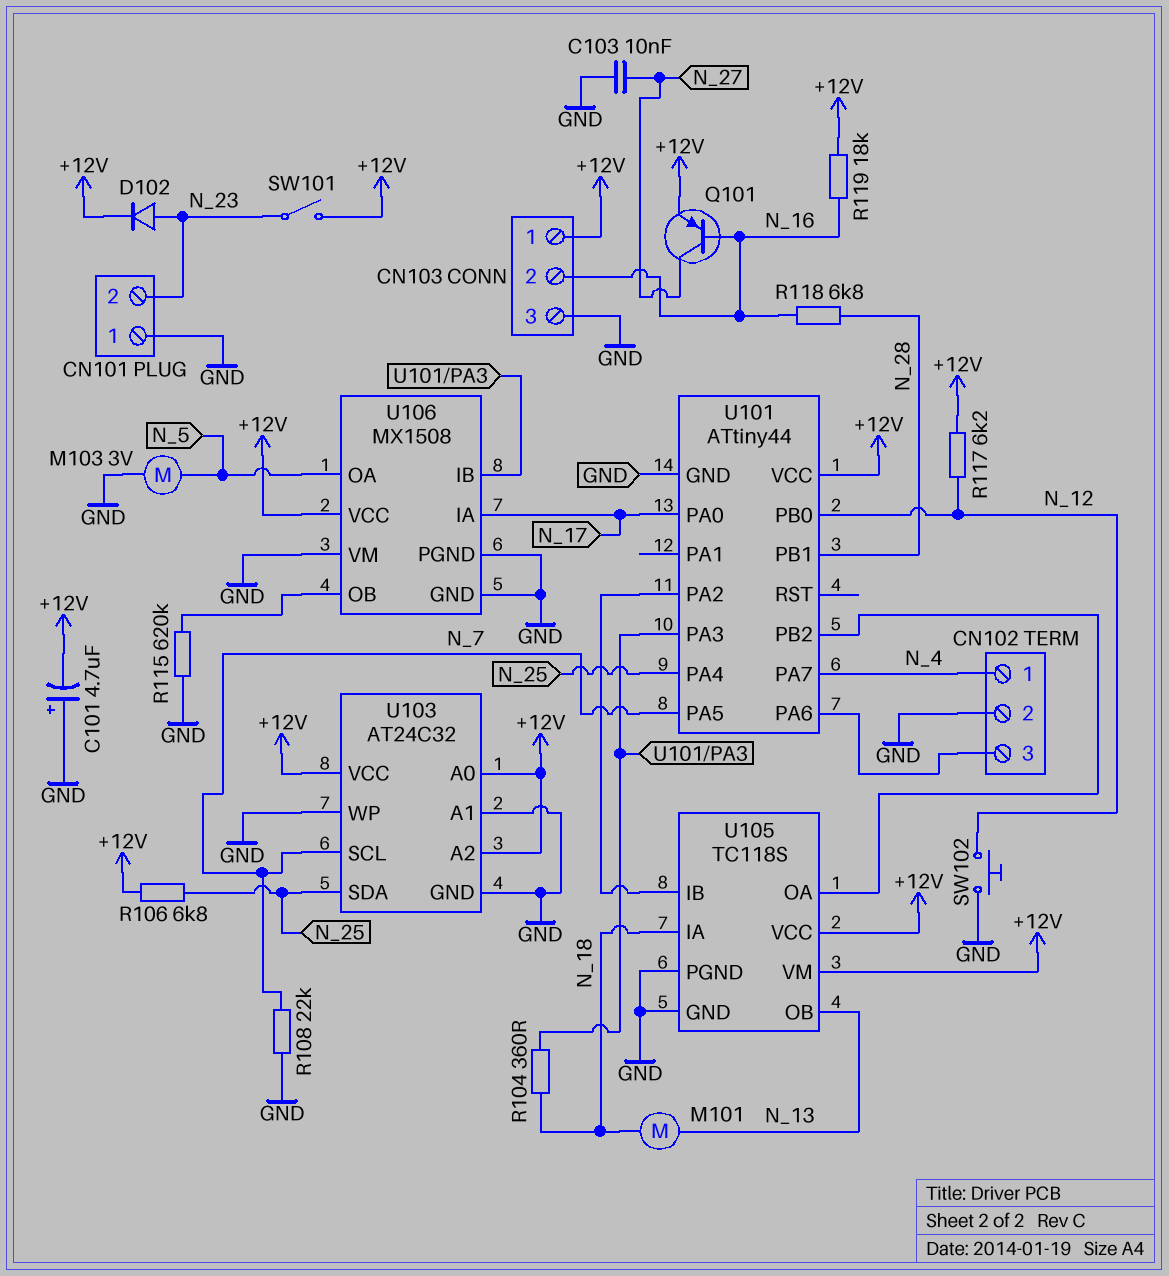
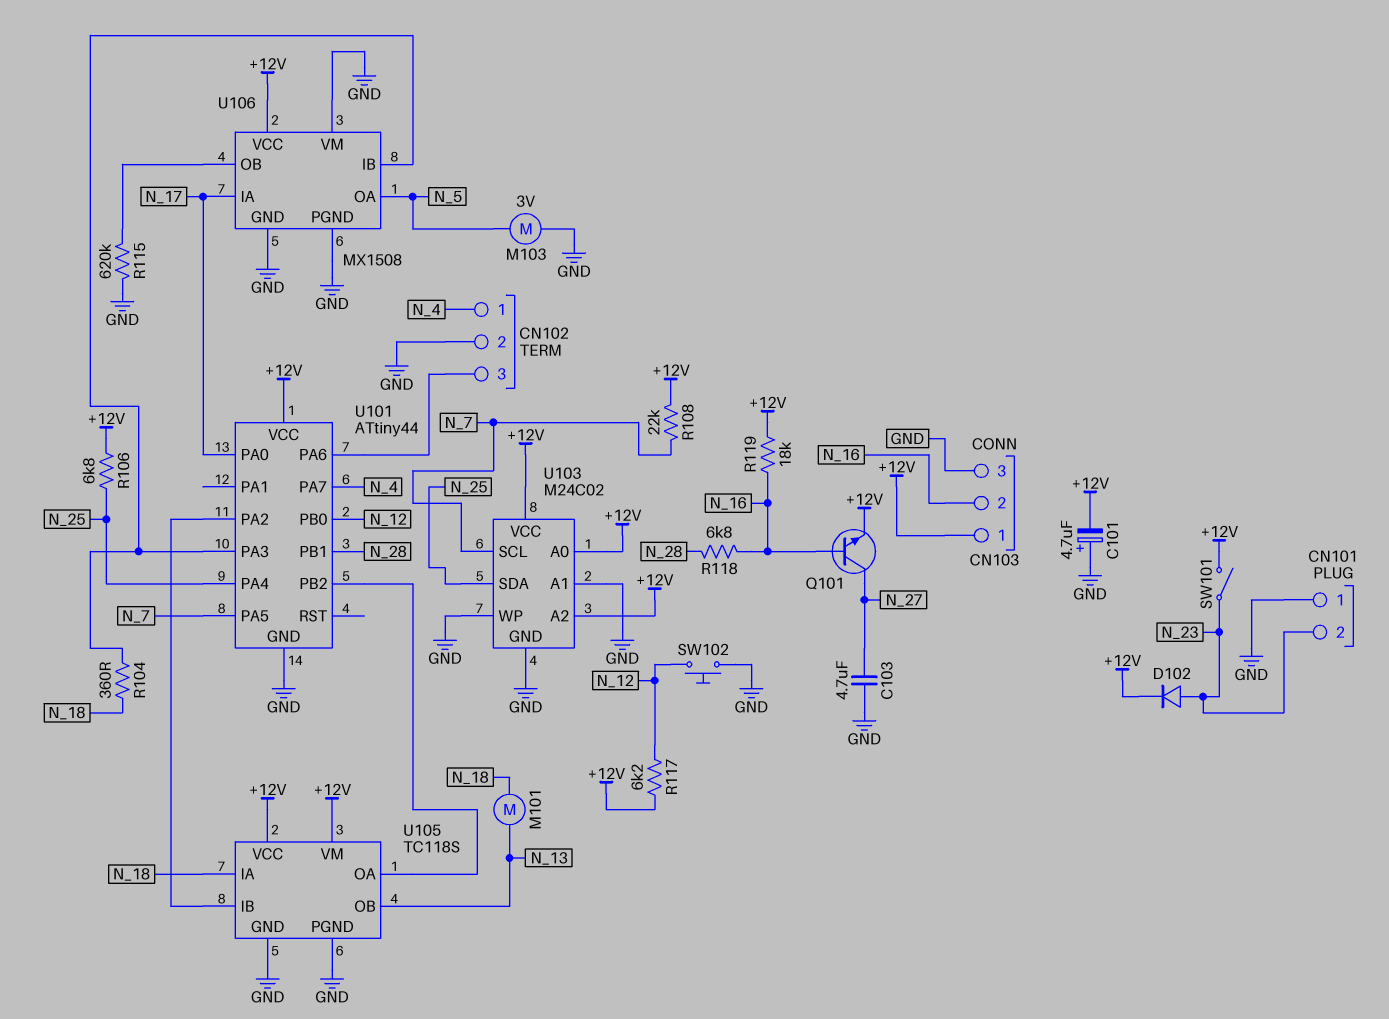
C103: 10nF (GND, N_27) -> 4.7uF (GND, N_27)
Q101: PNP (B N_16, C N_27, E +12V) -> NPN (B N_16, C N_27, E +12V)
R108: 22k (GND, N_7) -> 22k (+12V, N_7)
U103: AT24C32 -> M24C02

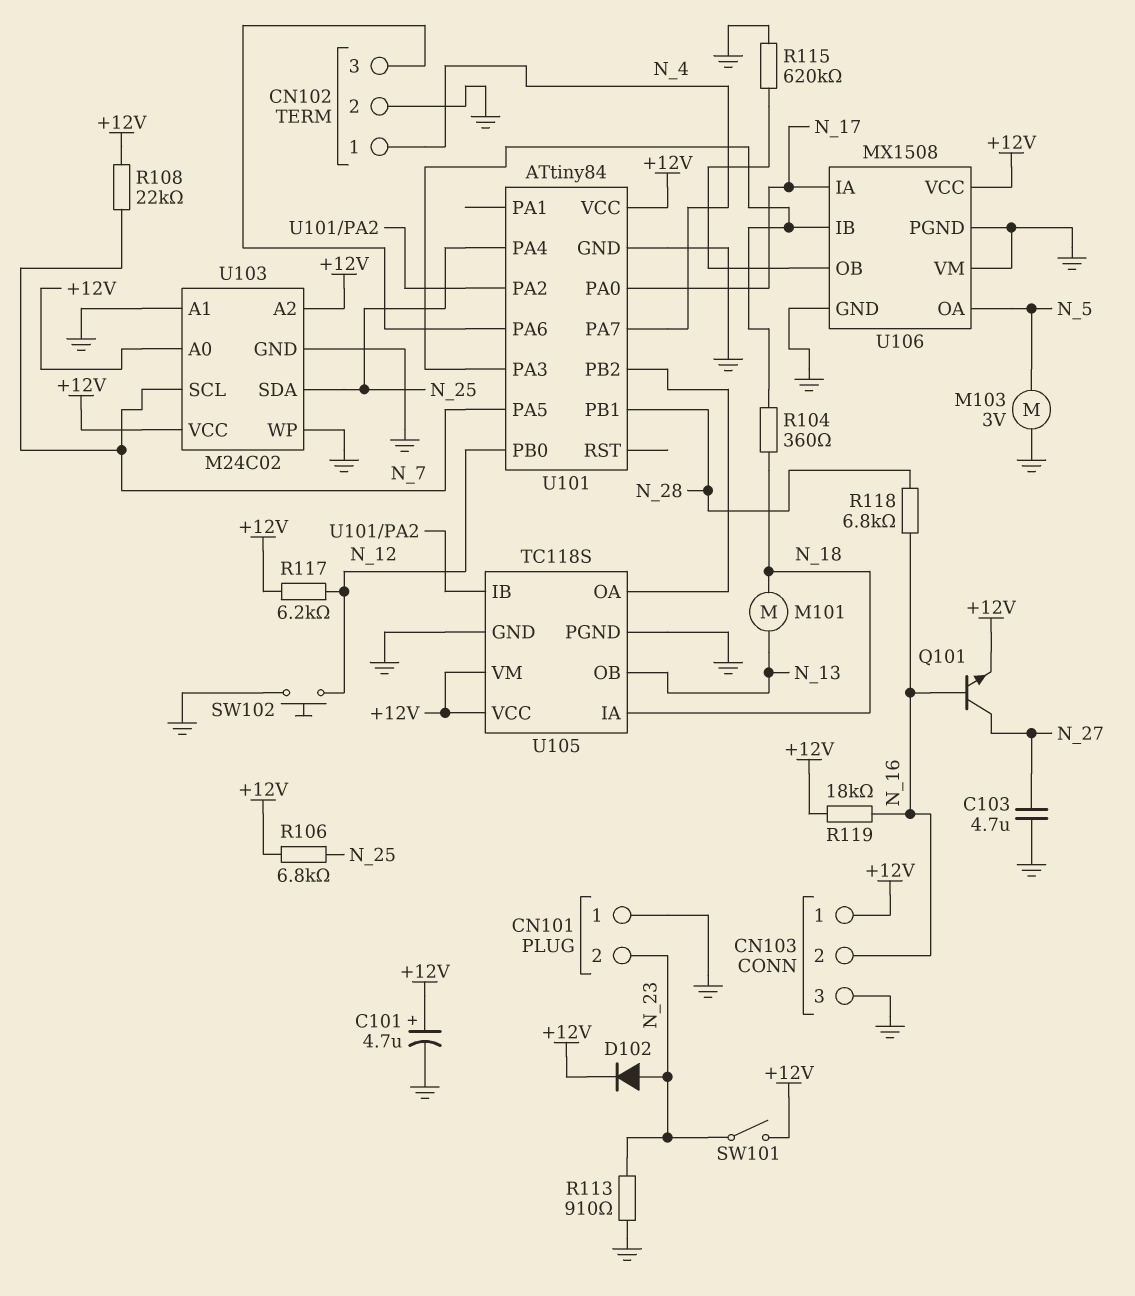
C101: 4.7uF (plus GND, minus +12V) -> 4.7uF (plus +12V, minus GND)
R113: none -> 910 (GND, N_23)
U101: ATtiny44 -> ATtiny84

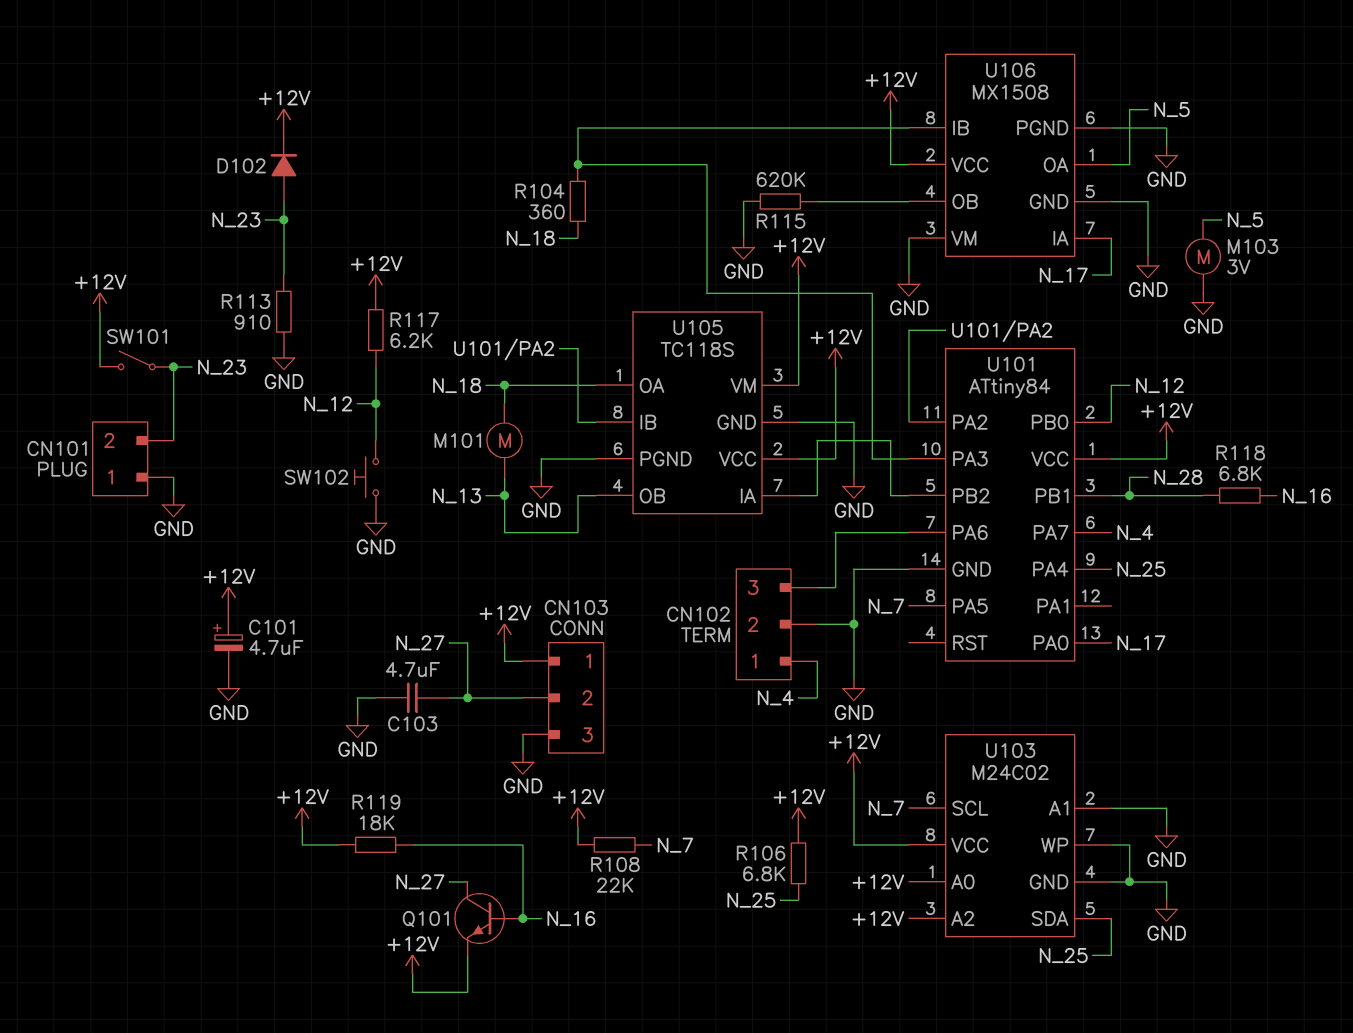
CN103 pin 2: N_16 -> N_27
U105 pin IA: N_18 -> U101/PB2
U105 pin OA: U101/PB2 -> N_18

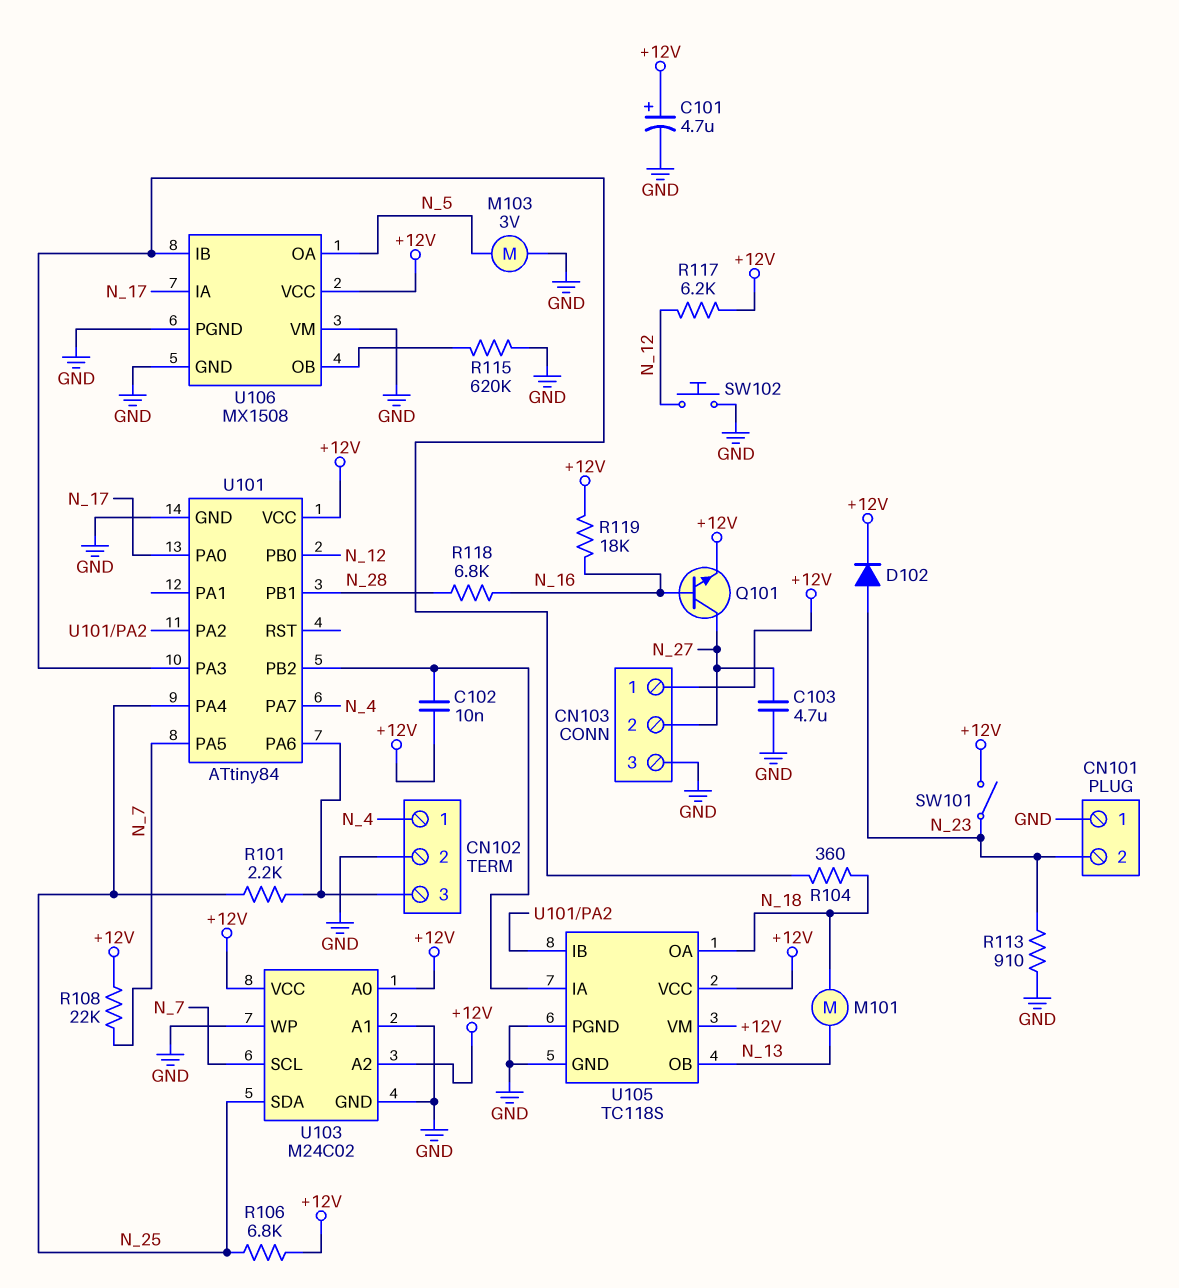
C102: none -> 10nF (+12V, U101/PB2)
R101: none -> 2.2k (CN102/3, N_25)

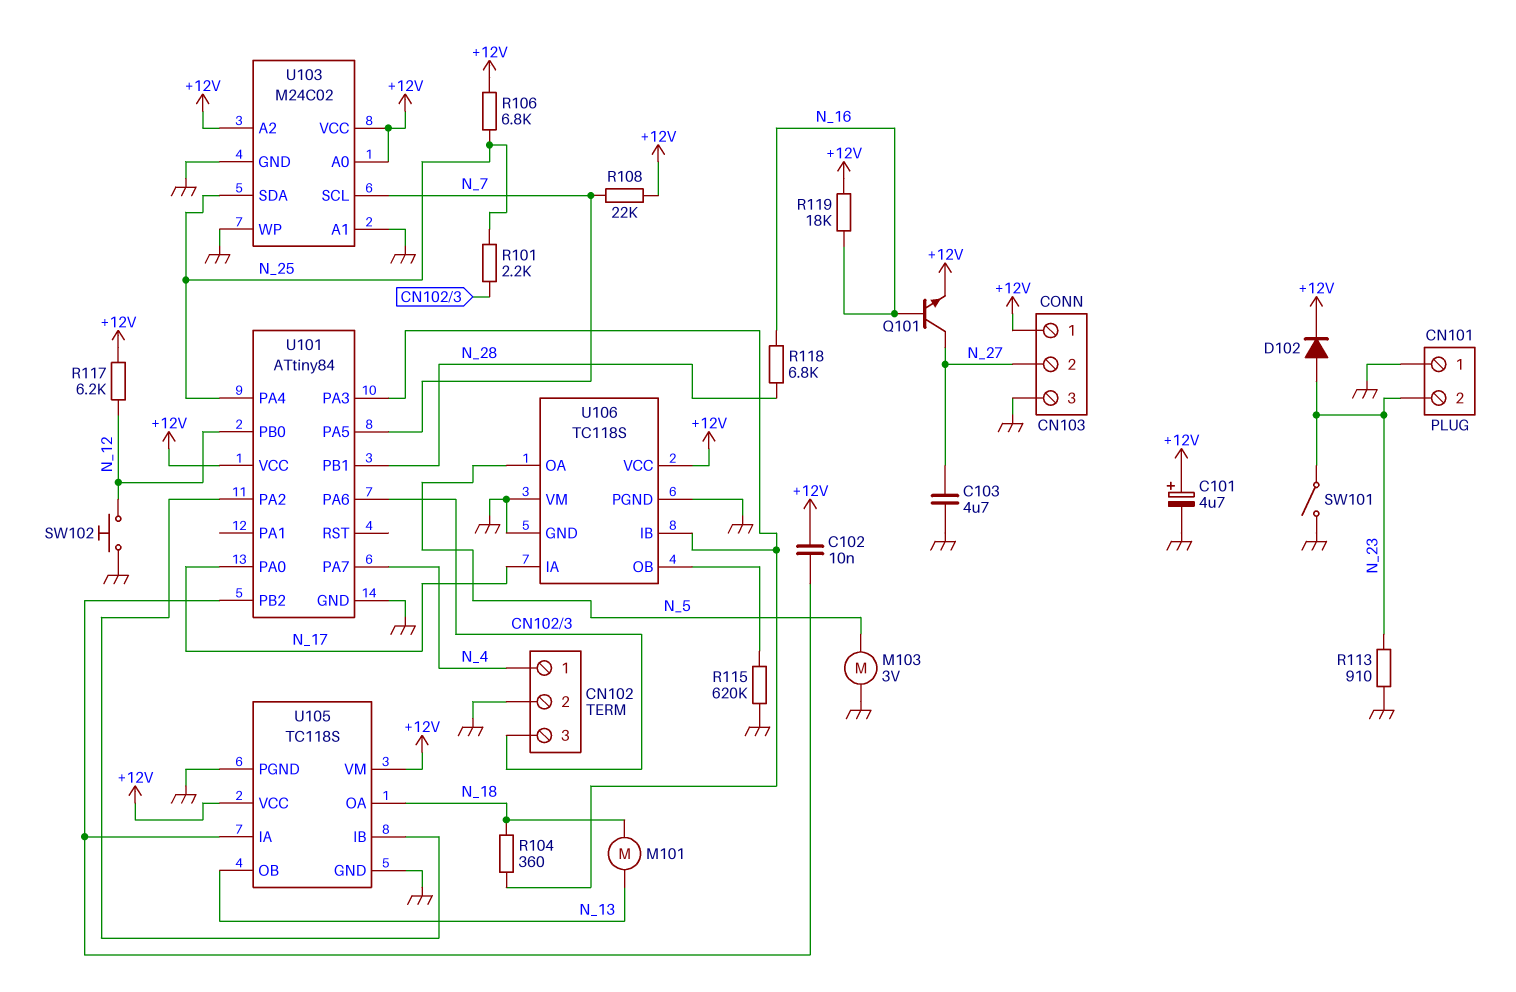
SW101: switch (+12V, N_23) -> switch (GND, N_23)
U106: MX1508 -> TC118S

